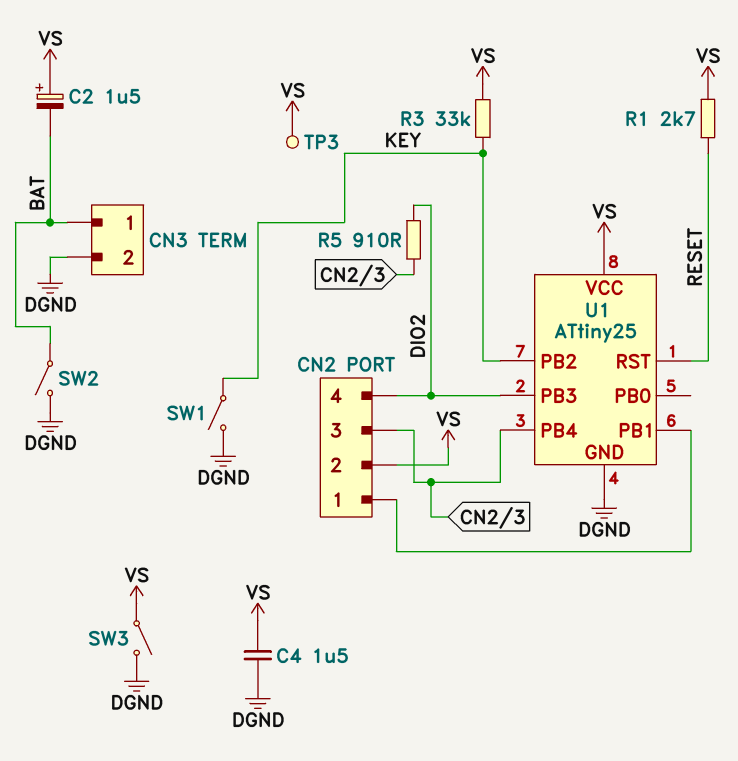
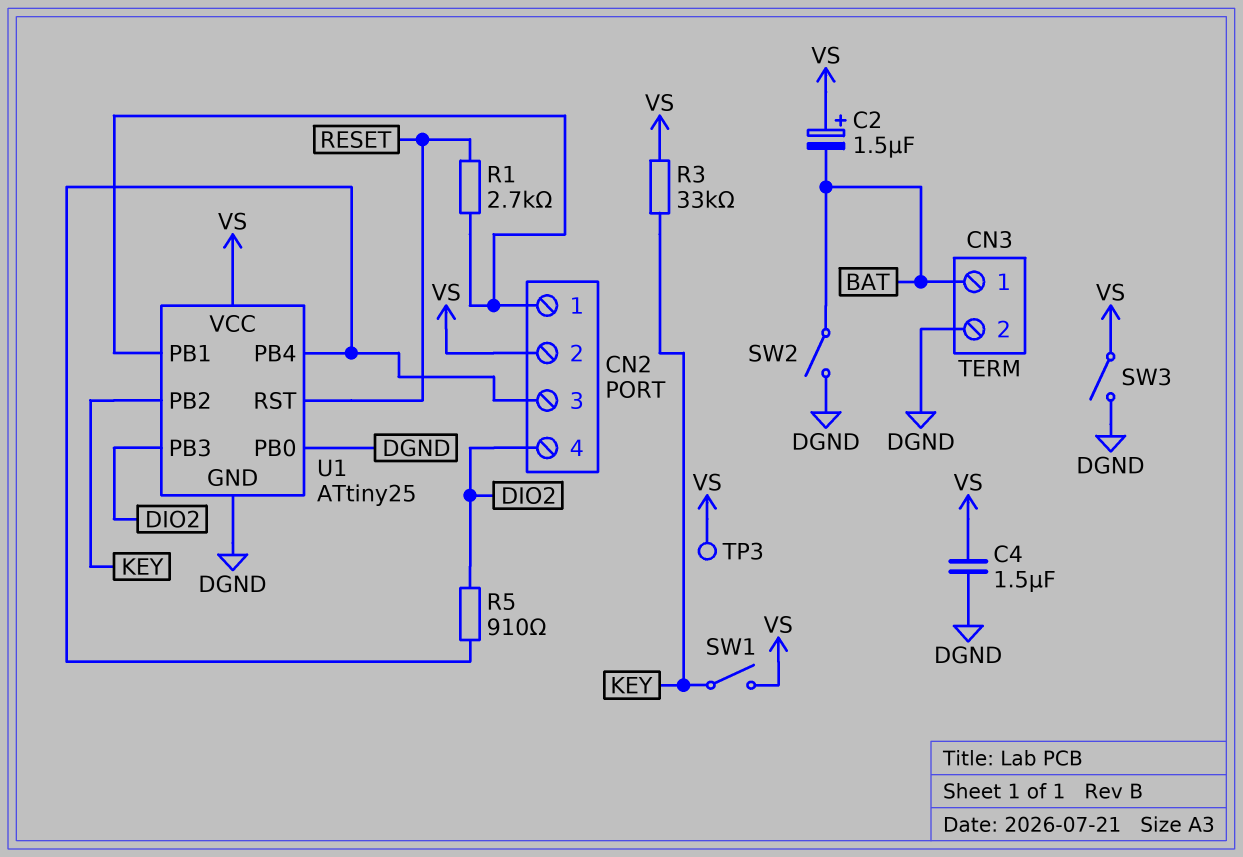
R1: 2.7k (RESET, VS) -> 2.7k (CN2/1, RESET)
SW1: switch (DGND, KEY) -> switch (KEY, VS)
U1 pin PB0: none -> DGND

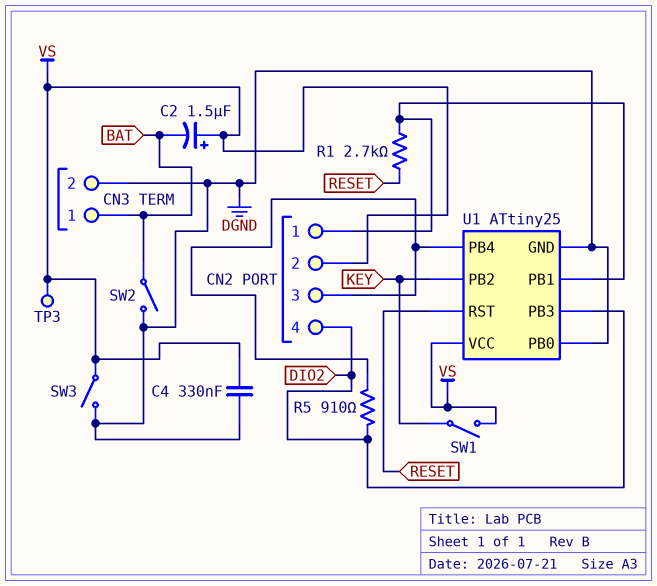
C4: 1.5uF (DGND, VS) -> 330nF (DGND, VS)
R3: 33k (KEY, VS) -> none

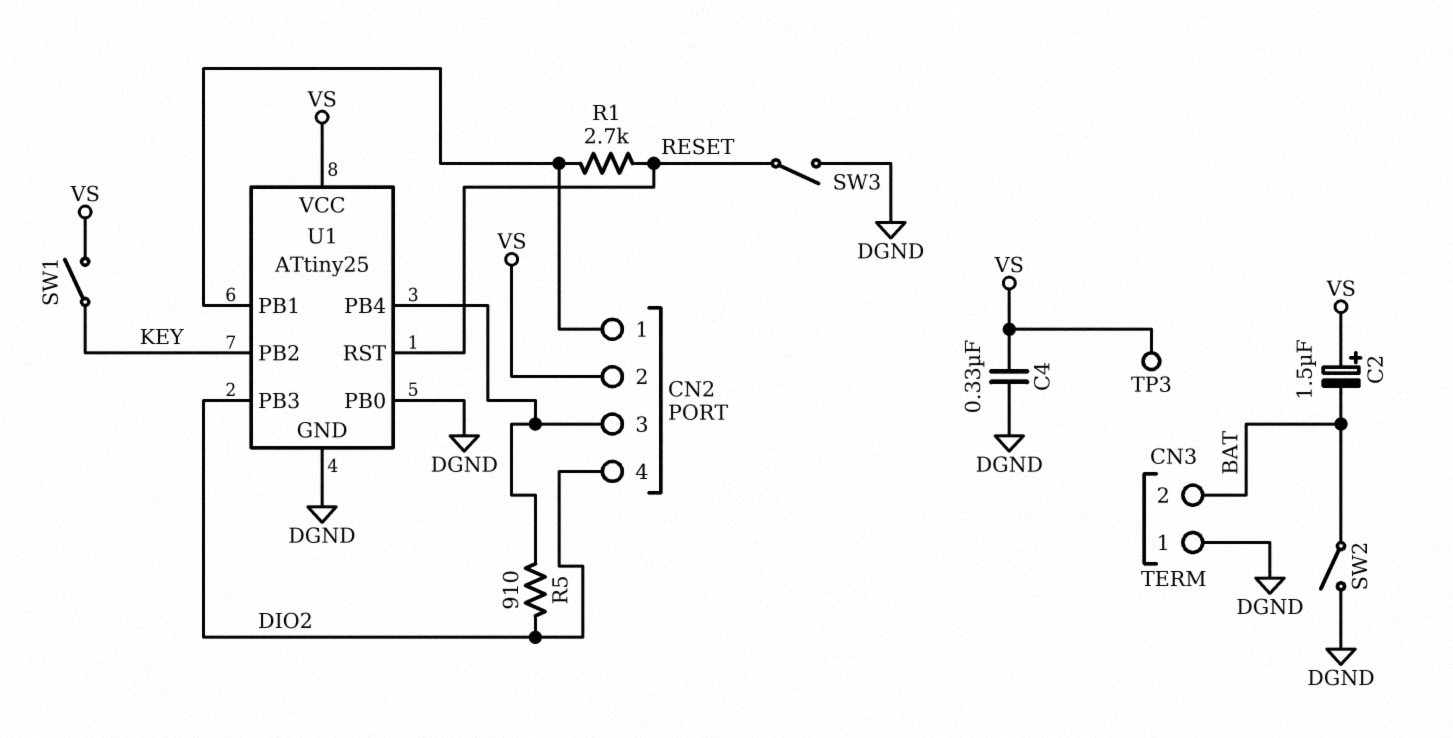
CN3 pin 1: BAT -> DGND
CN3 pin 2: DGND -> BAT
SW3: switch (DGND, VS) -> switch (DGND, RESET)

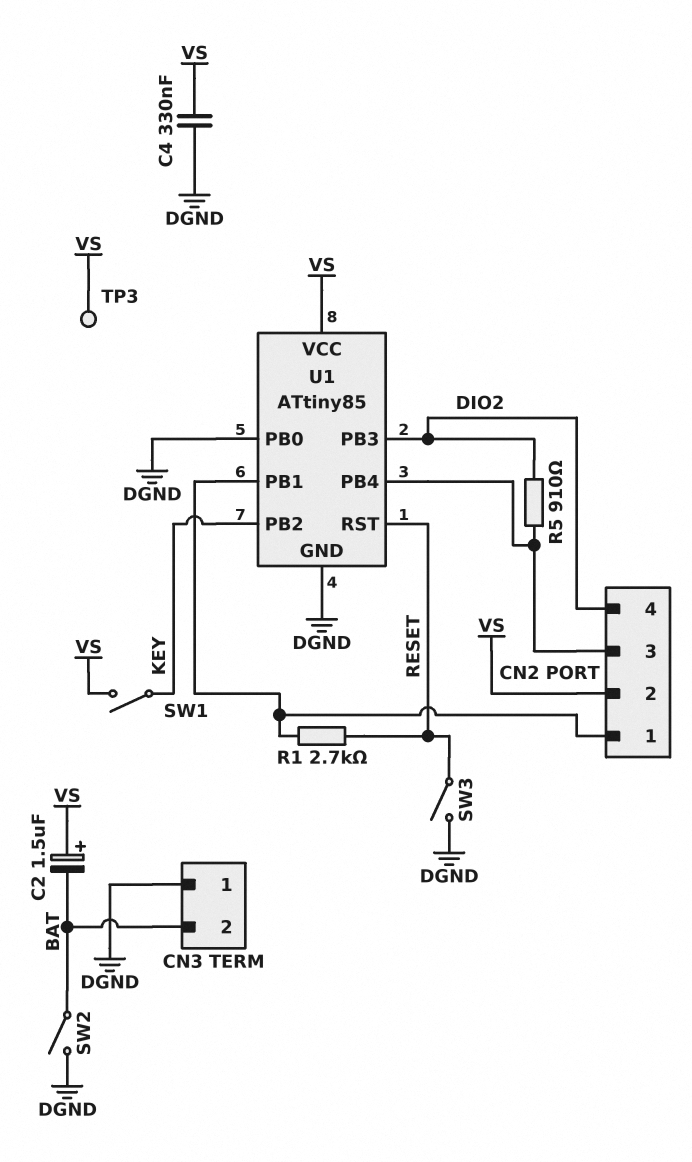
U1: ATtiny25 -> ATtiny85

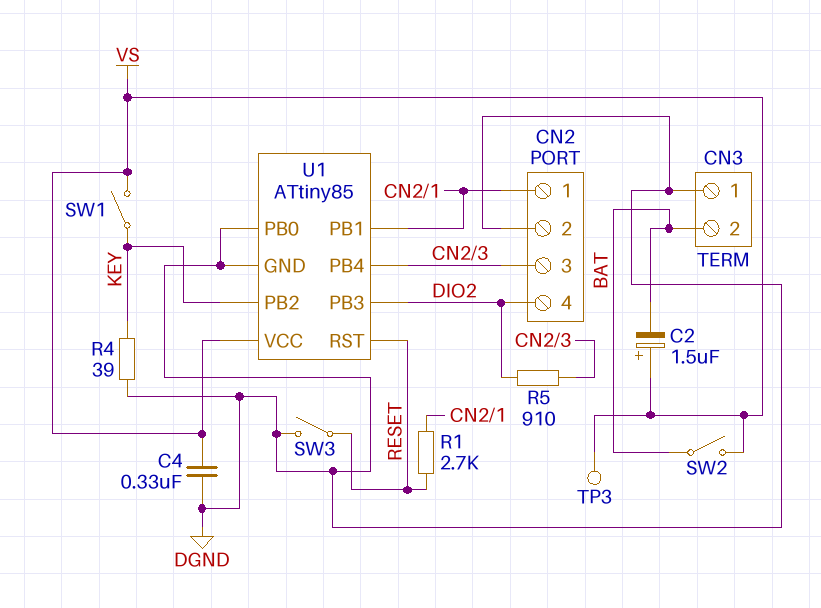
CN2 pin 2: VS -> DGND
R4: none -> 39 (DGND, KEY)
SW2: switch (BAT, DGND) -> switch (BAT, VS)

